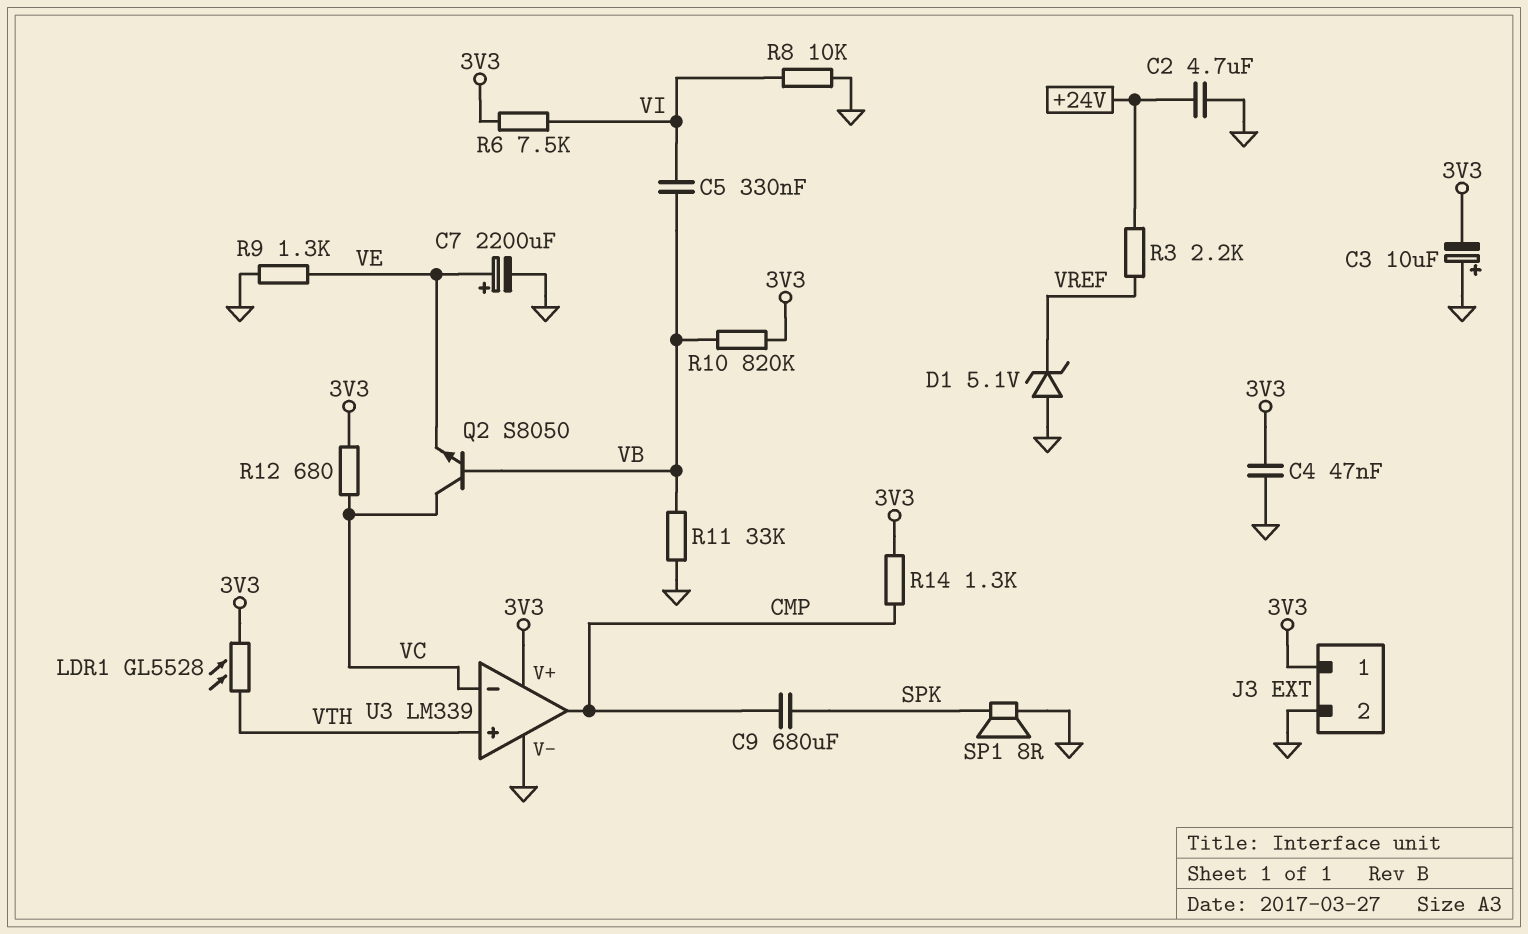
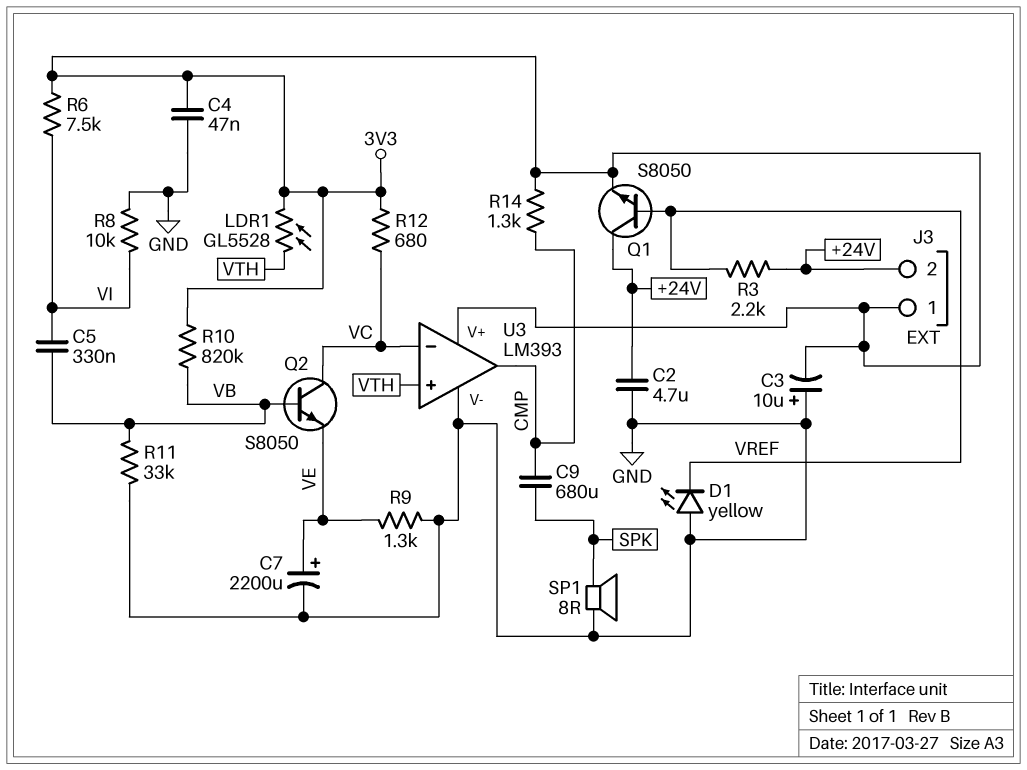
D1: zener 5.1V (A GND, K VREF) -> LED yellow (A GND, K VREF)
J3 pin 2: GND -> +24V
Q1: none -> NPN S8050 (B VREF, C +24V, E 3V3)
U3: LM339 -> LM393

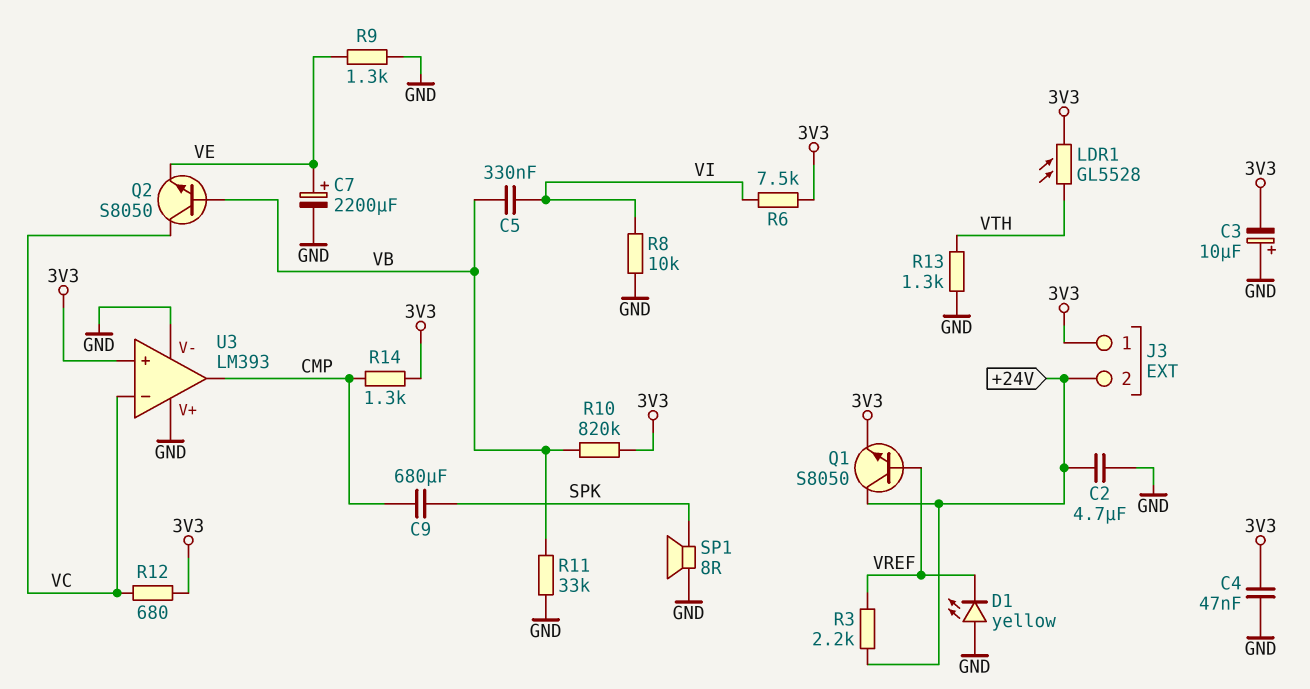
R13: none -> 1.3k (GND, VTH)
U3 pin V+: 3V3 -> GND
U3 pin in+: VTH -> 3V3

